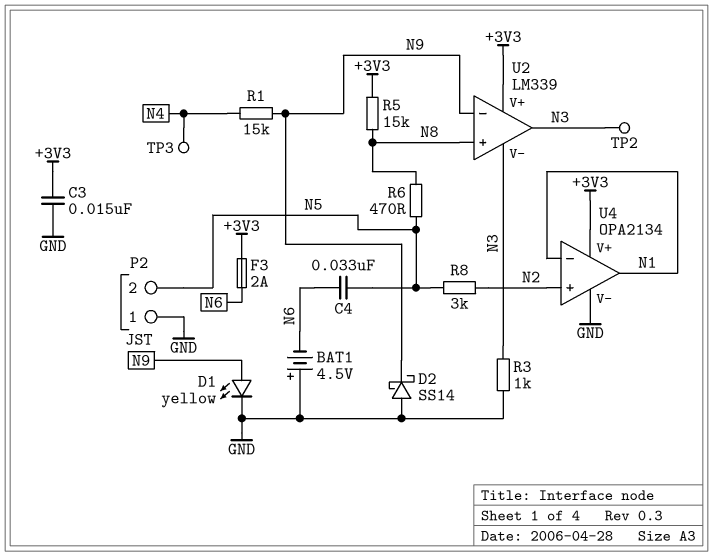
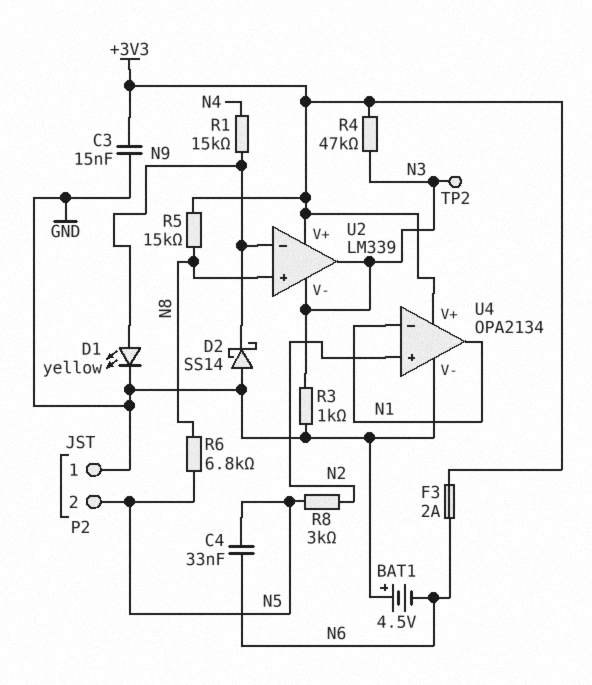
R4: none -> 47k (+3V3, N3)
R6: 470 (N5, N8) -> 6.8k (N5, N8)
TP3: test point (N4) -> none

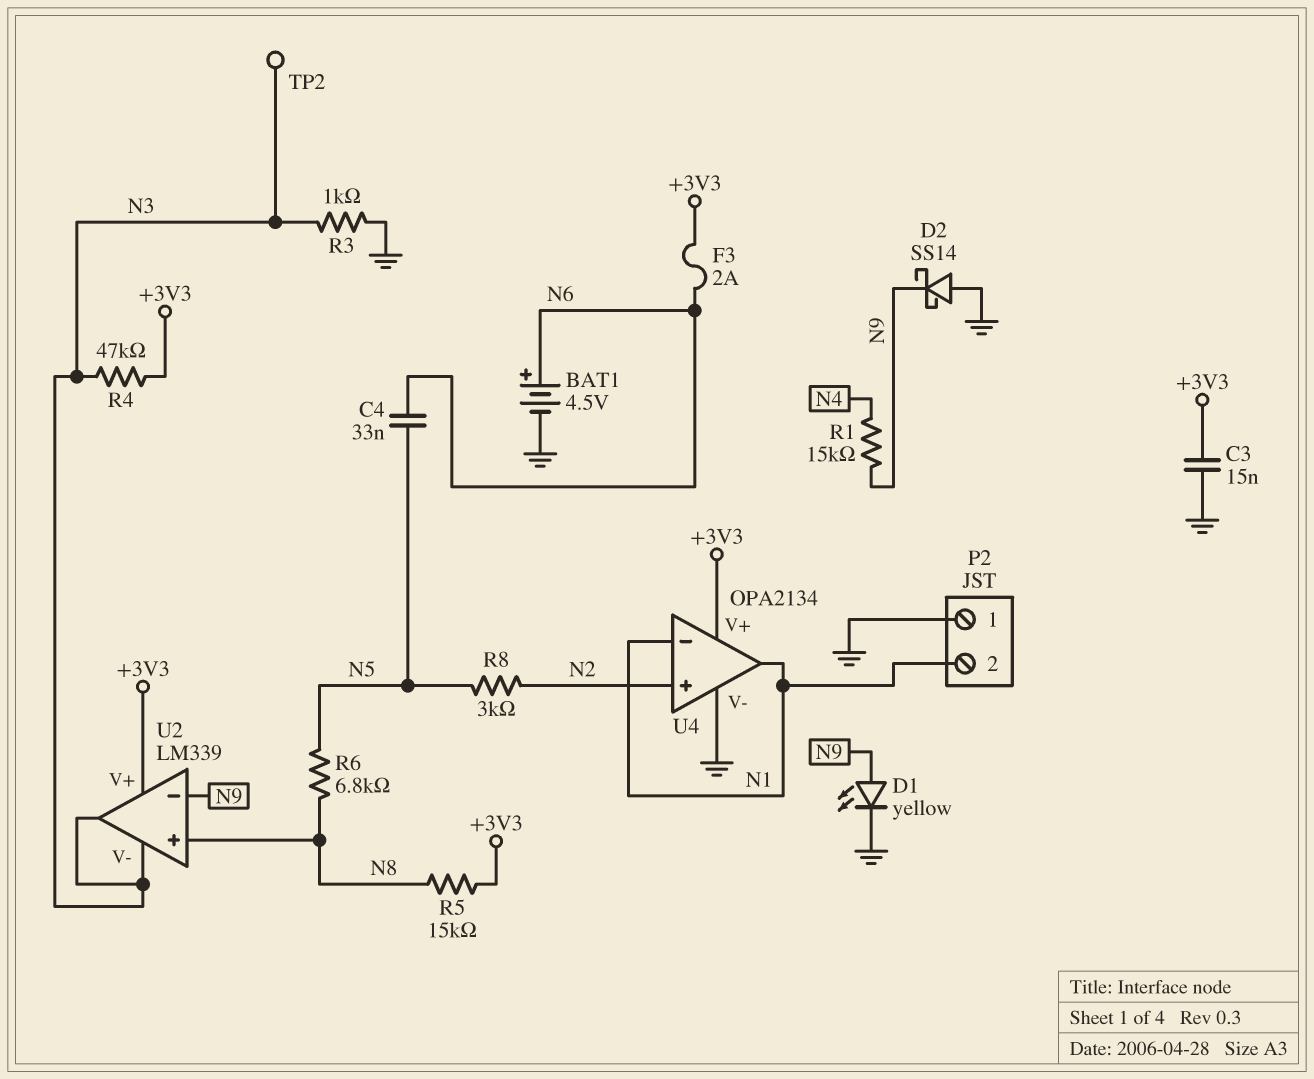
BAT1: 4.5V (plus GND, minus N6) -> 4.5V (plus N6, minus GND)
P2 pin 2: N5 -> N1

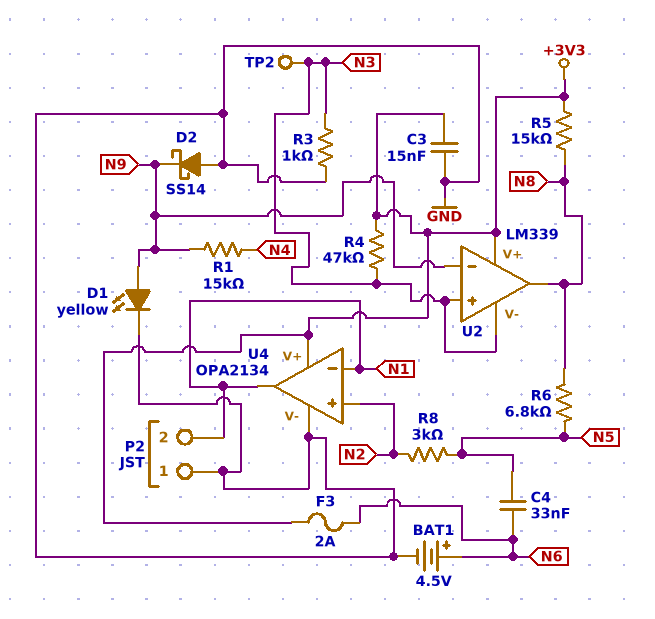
U2 pin in+: N8 -> N3
U2 pin out: N3 -> N8

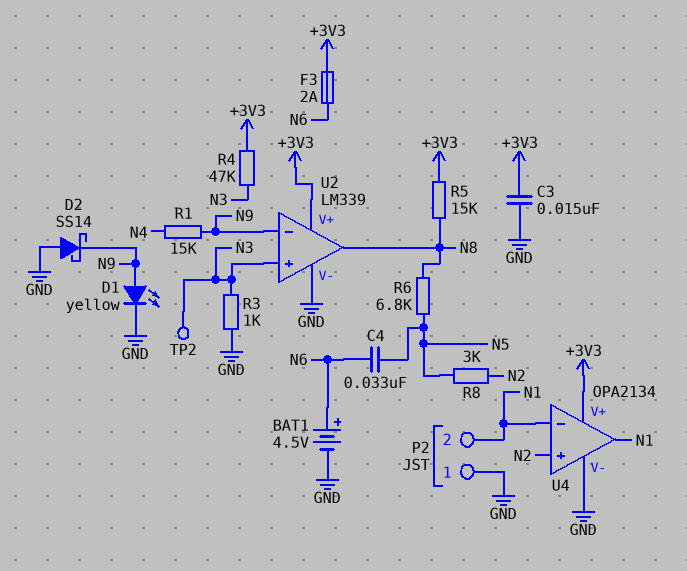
U2 pin V-: N3 -> GND

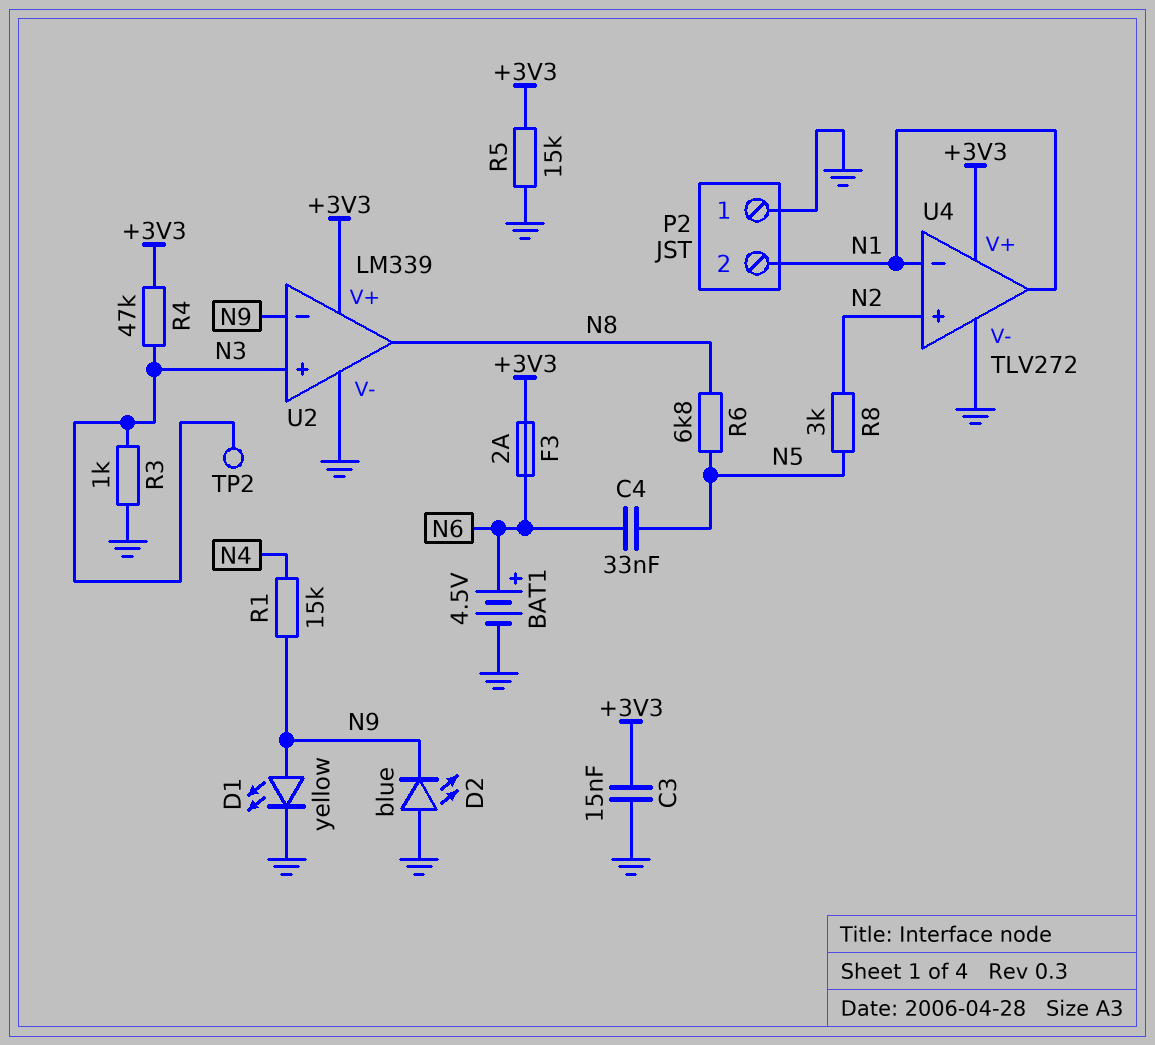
D2: schottky SS14 (A GND, K N9) -> LED blue (A GND, K N9)
R5: 15k (+3V3, N8) -> 15k (+3V3, GND)
U4: OPA2134 -> TLV272

